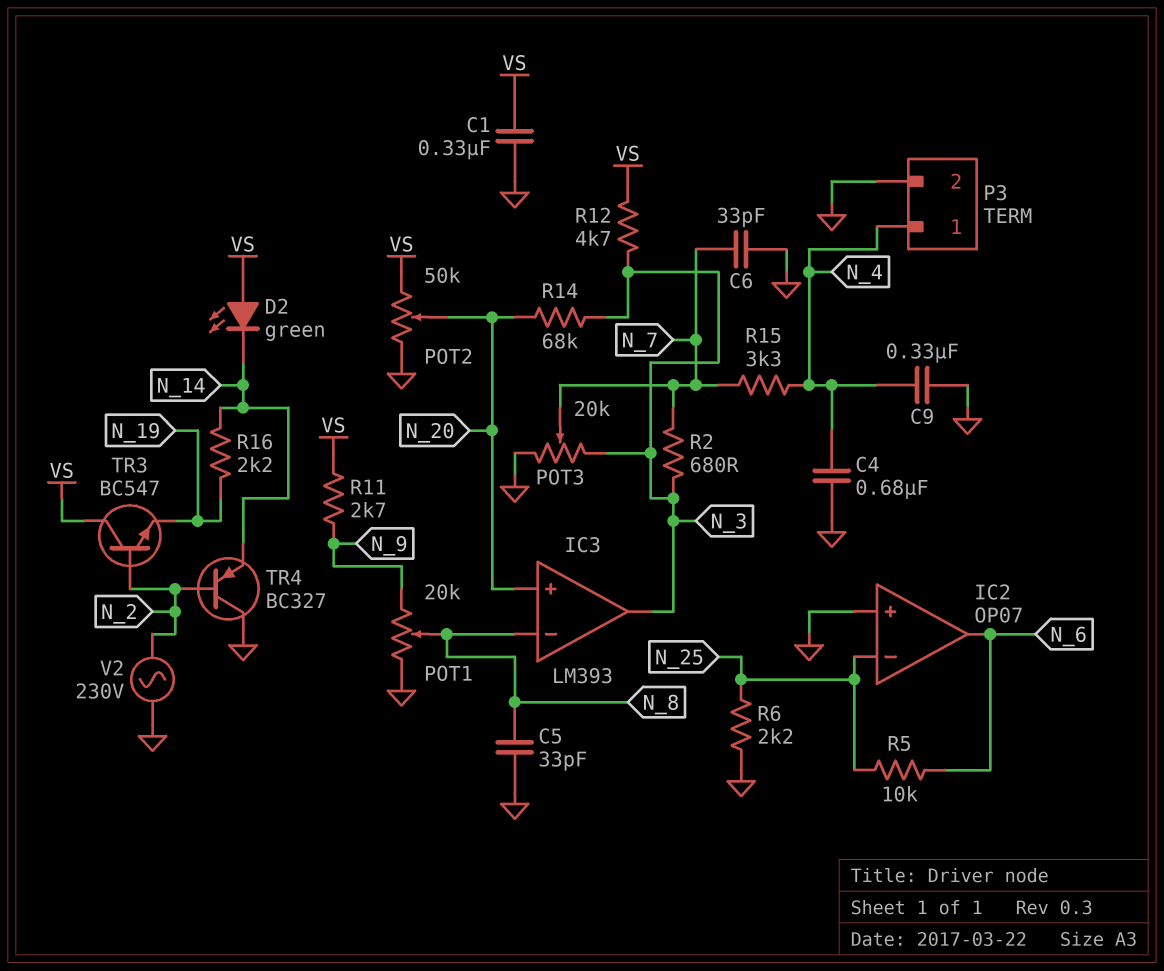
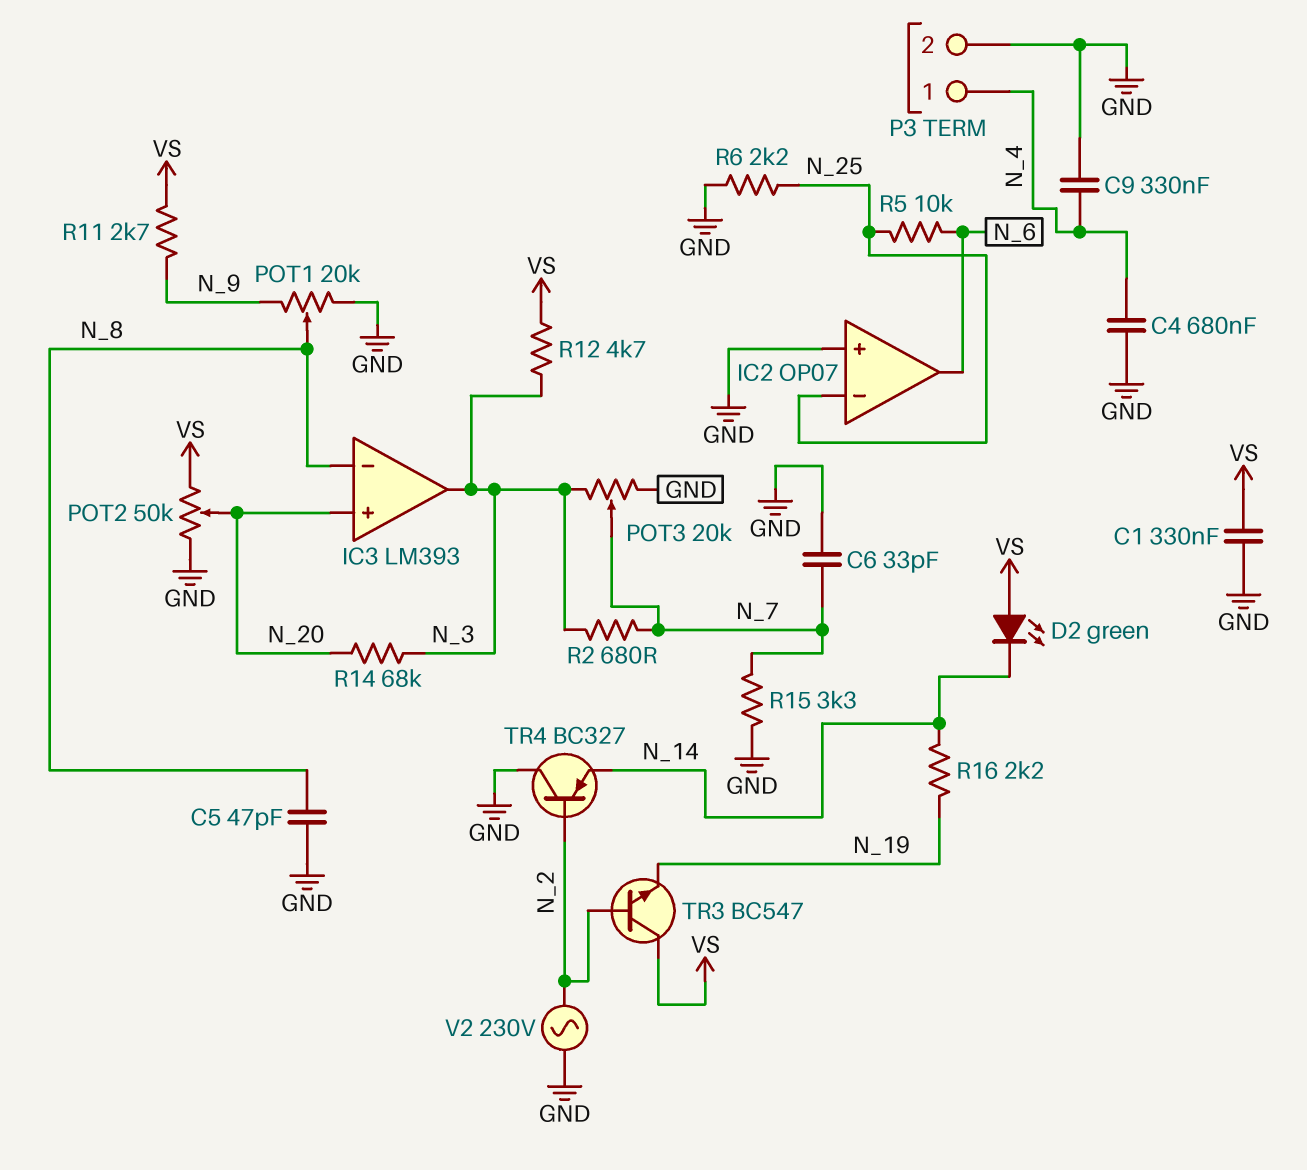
C5: 33pF (GND, N_8) -> 47pF (GND, N_8)
R15: 3.3k (N_4, N_7) -> 3.3k (GND, N_7)

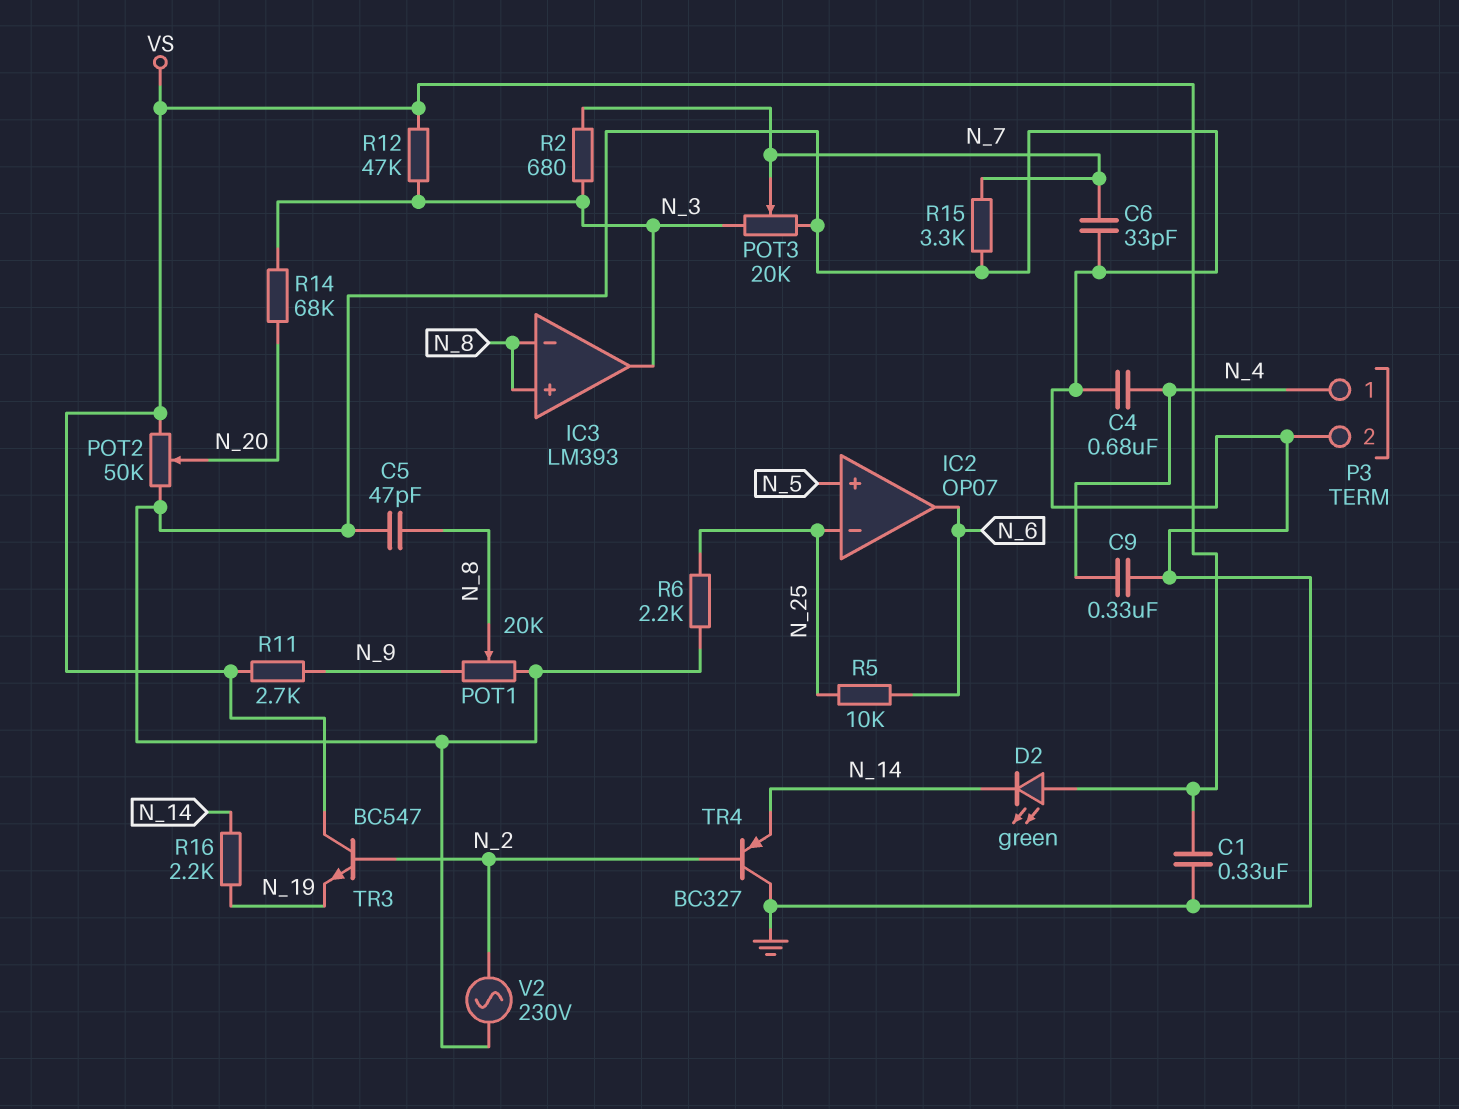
IC2 pin in+: GND -> N_5
IC3 pin in+: N_20 -> N_8
R12: 4.7k (N_3, VS) -> 47k (N_3, VS)

